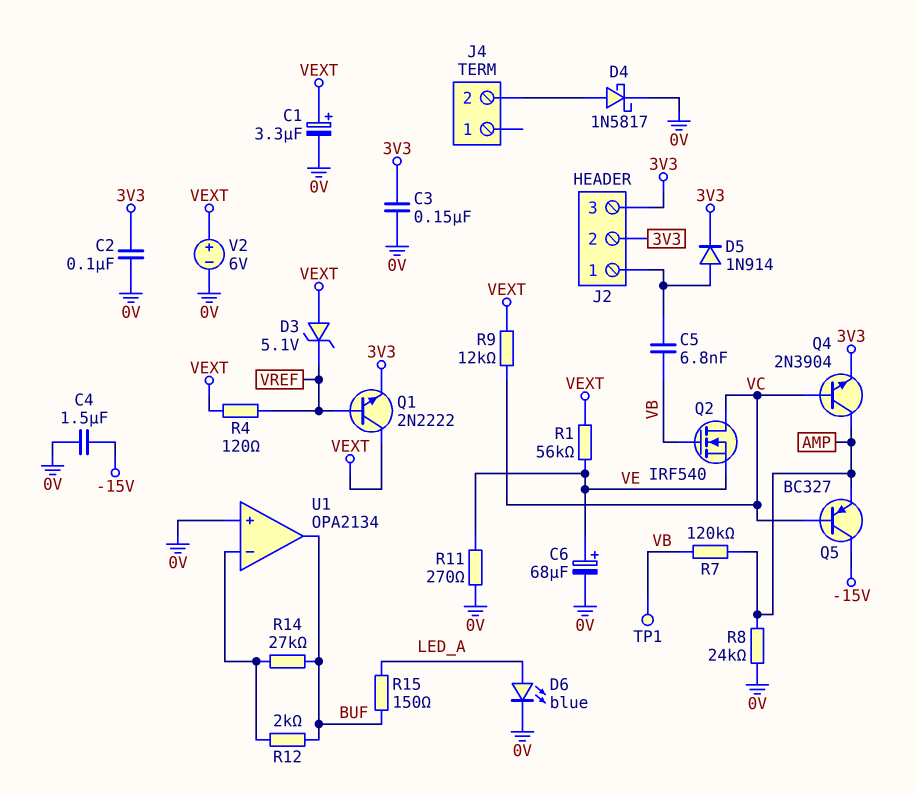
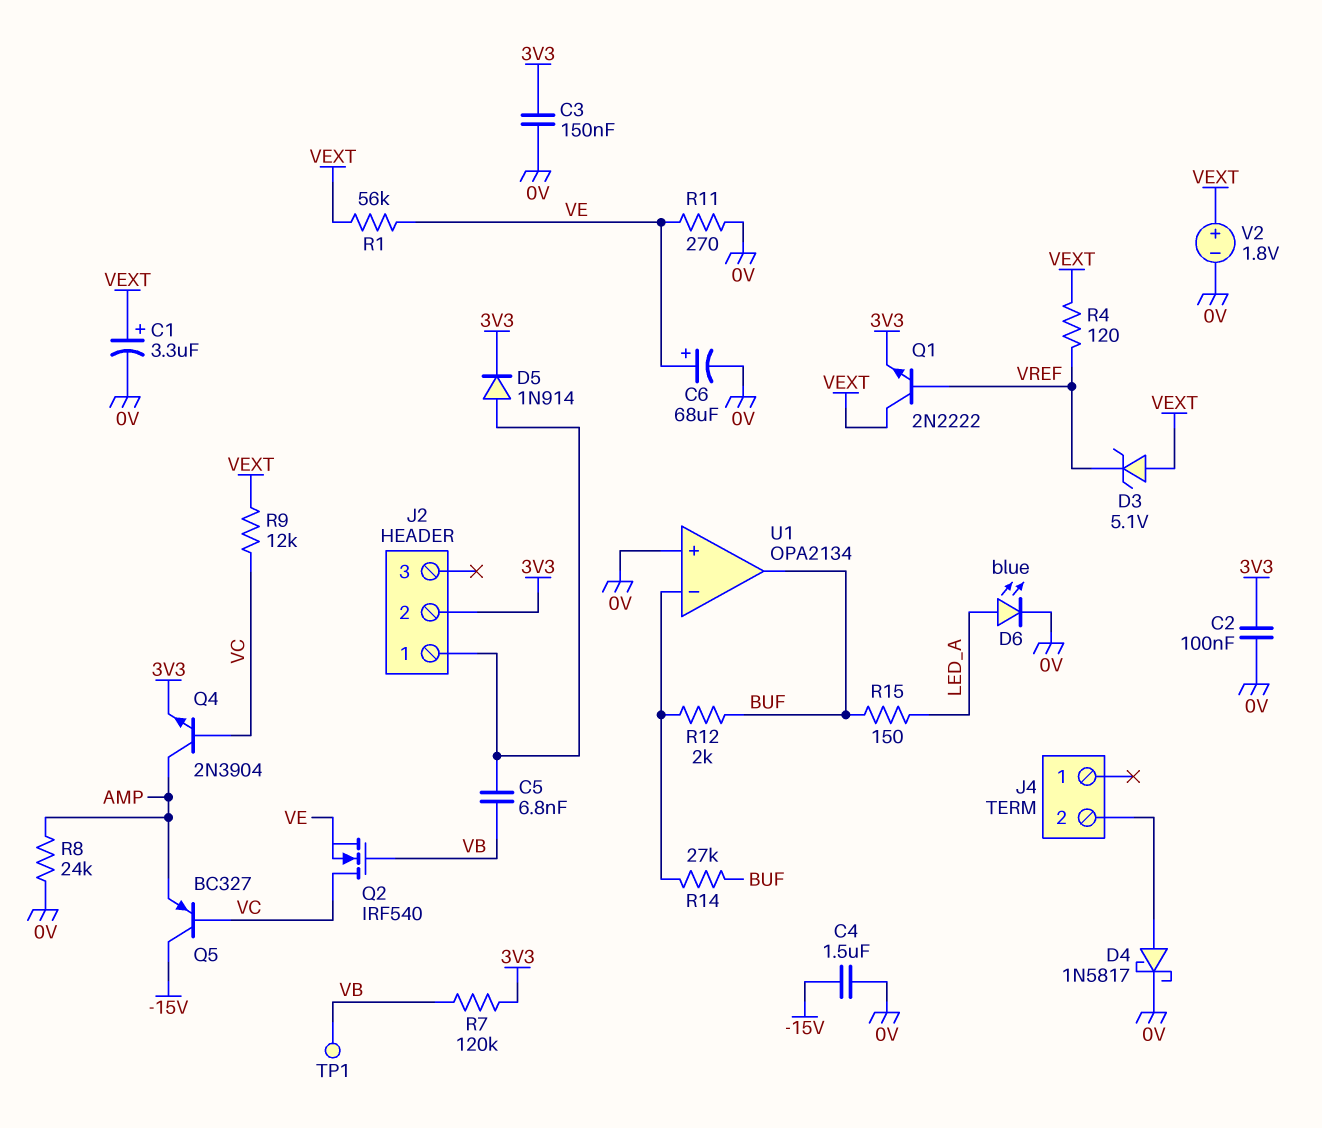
J2 pin 3: 3V3 -> none
R7: 120k (AMP, VB) -> 120k (3V3, VB)
V2: 6V (plus VEXT, minus 0V) -> 1.8V (plus VEXT, minus 0V)

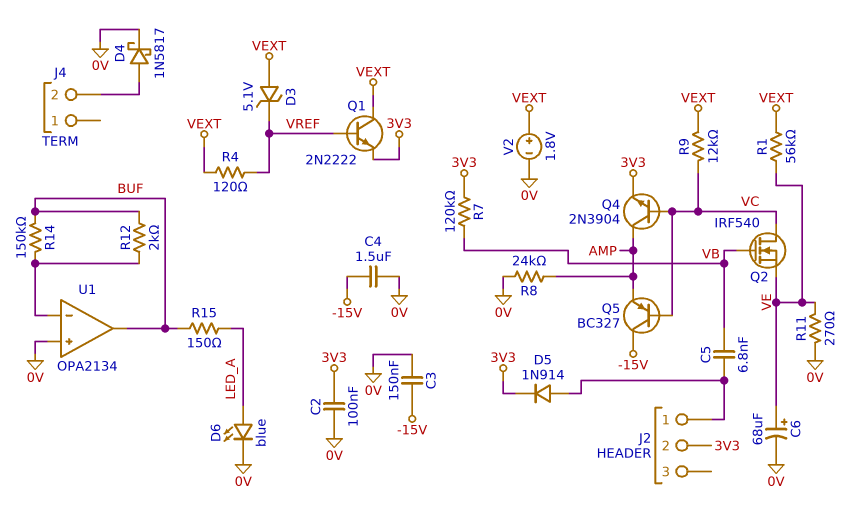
C1: 3.3uF (plus VEXT, minus 0V) -> none
C3: 150nF (0V, 3V3) -> 150nF (-15V, 0V)
R14: 27k (BUF, U1/in-) -> 150k (BUF, U1/in-)
TP1: test point (VB) -> none

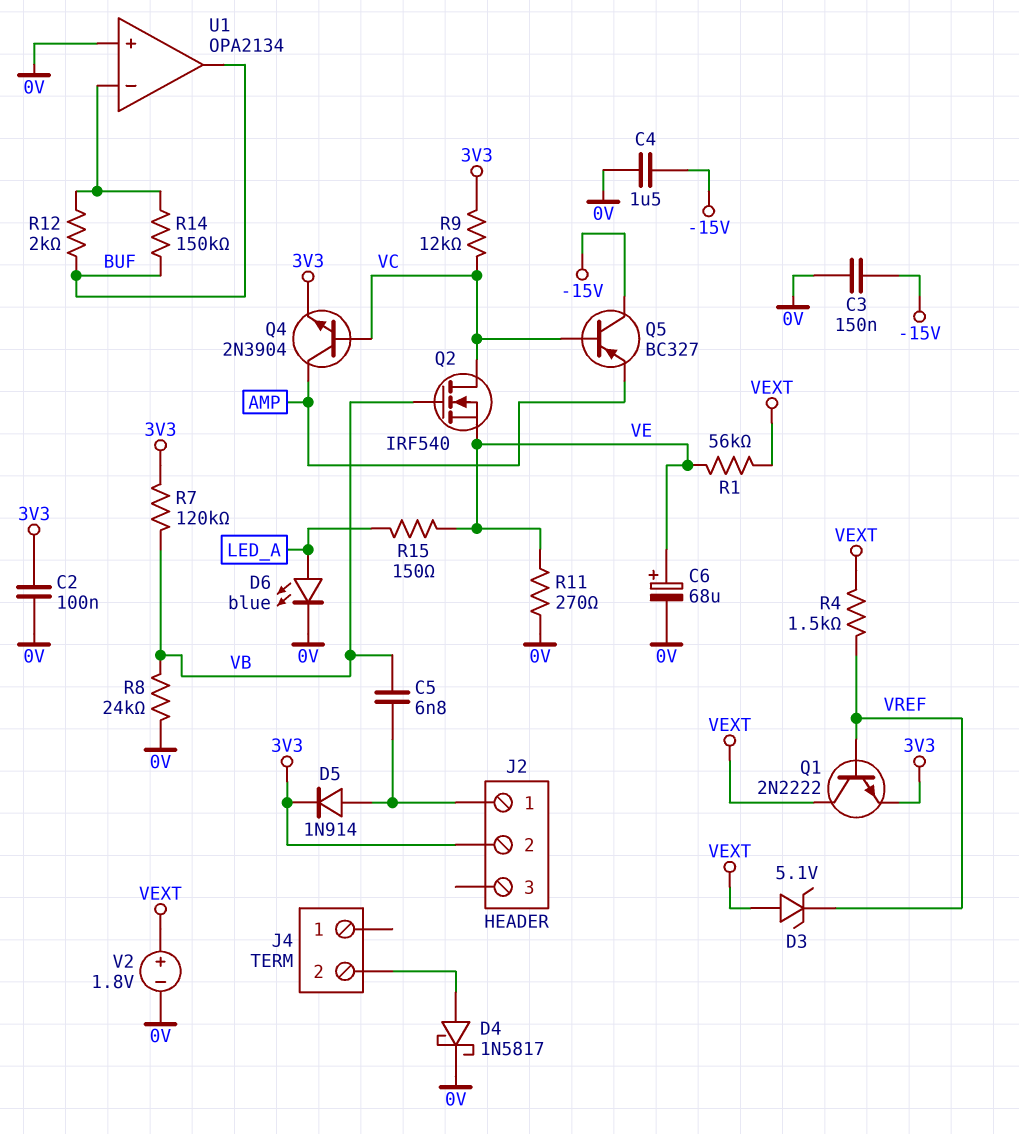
R4: 120 (VEXT, VREF) -> 1.5k (VEXT, VREF)
R8: 24k (0V, AMP) -> 24k (0V, VB)
R9: 12k (VC, VEXT) -> 12k (3V3, VC)
R15: 150 (BUF, LED_A) -> 150 (LED_A, VE)

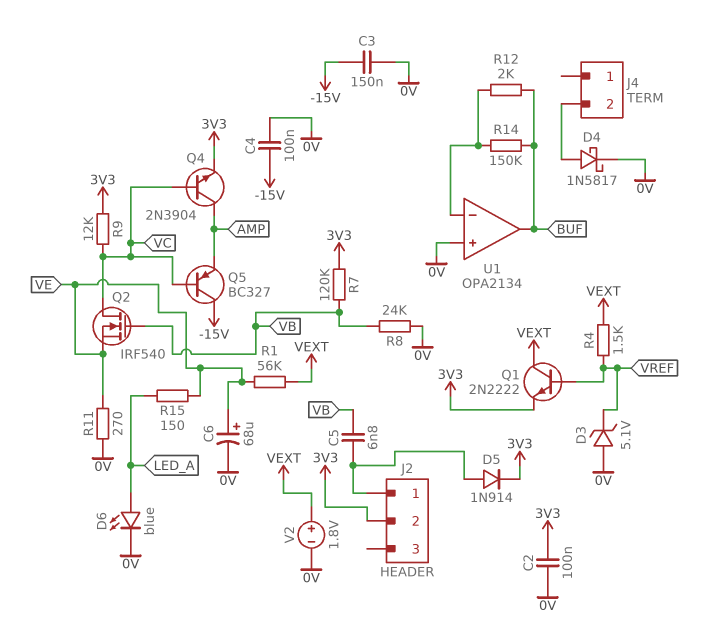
C4: 1.5uF (-15V, 0V) -> 100nF (-15V, 0V)
D3: zener 5.1V (A VEXT, K VREF) -> zener 5.1V (A 0V, K VREF)

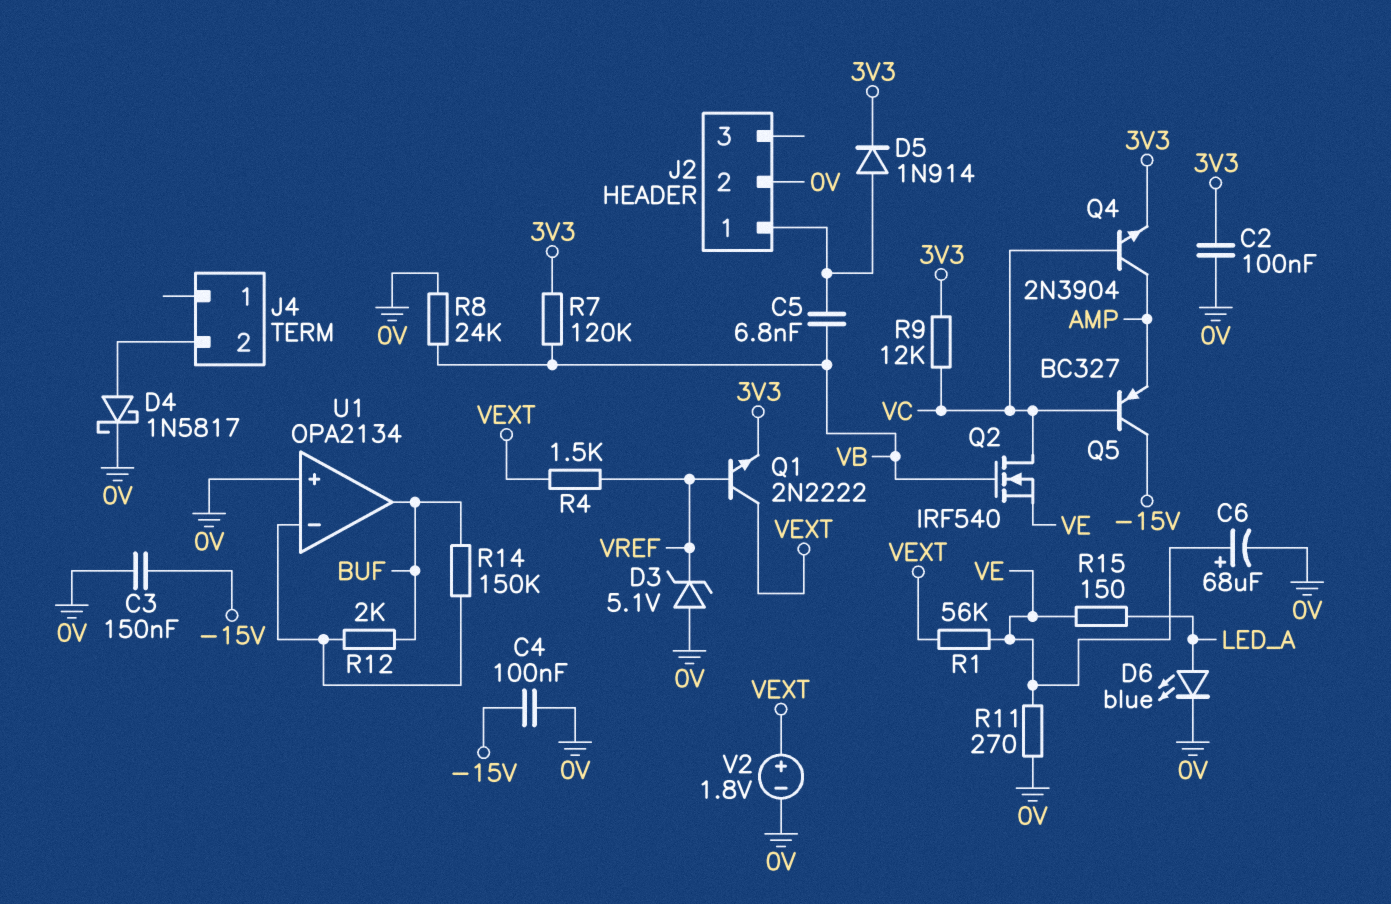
J2 pin 2: 3V3 -> 0V

